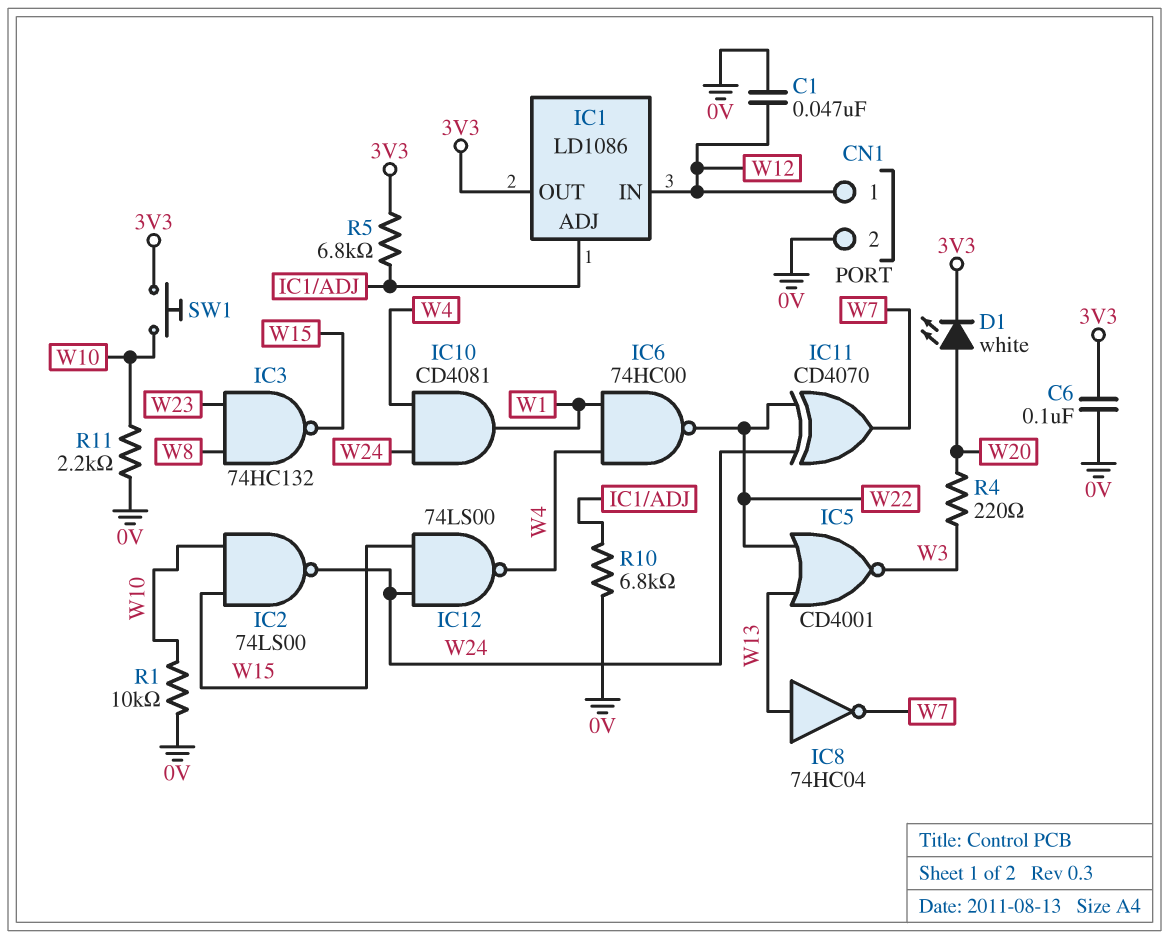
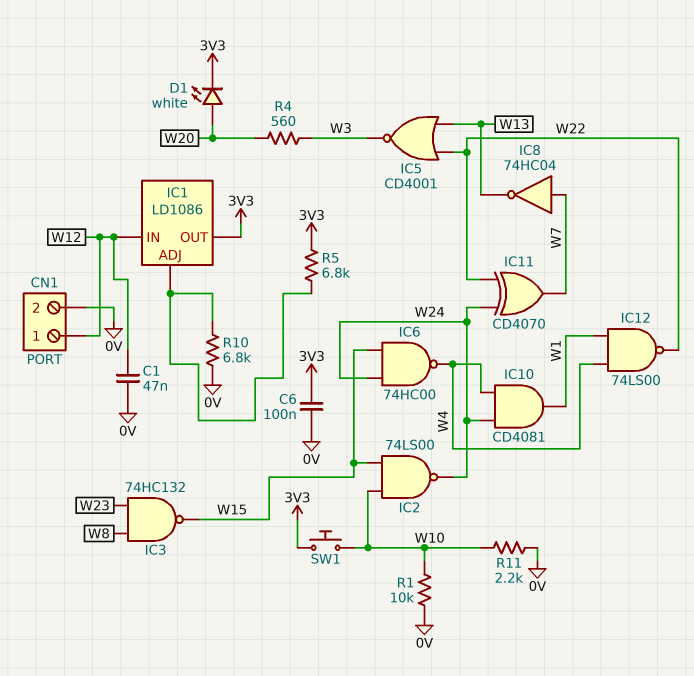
IC6: NAND 74HC00 (in W1, in W4, out W22) -> NAND 74HC00 (in W15, in W24, out W4)
IC8: NOT 74HC04 (in W13, out W7) -> NOT 74HC04 (in W7, out W13)
IC12: NAND 74LS00 (in W15, in W24, out W4) -> NAND 74LS00 (in W1, in W4, out W22)
R4: 220 (W3, W20) -> 560 (W3, W20)

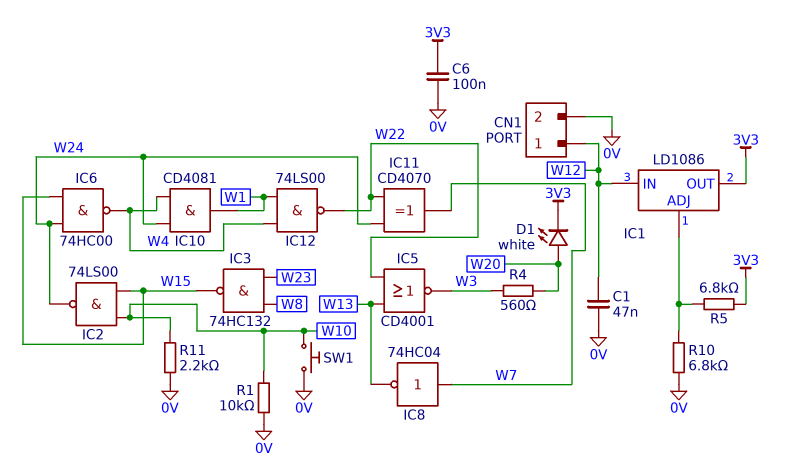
SW1: button (3V3, W10) -> button (0V, W10)

